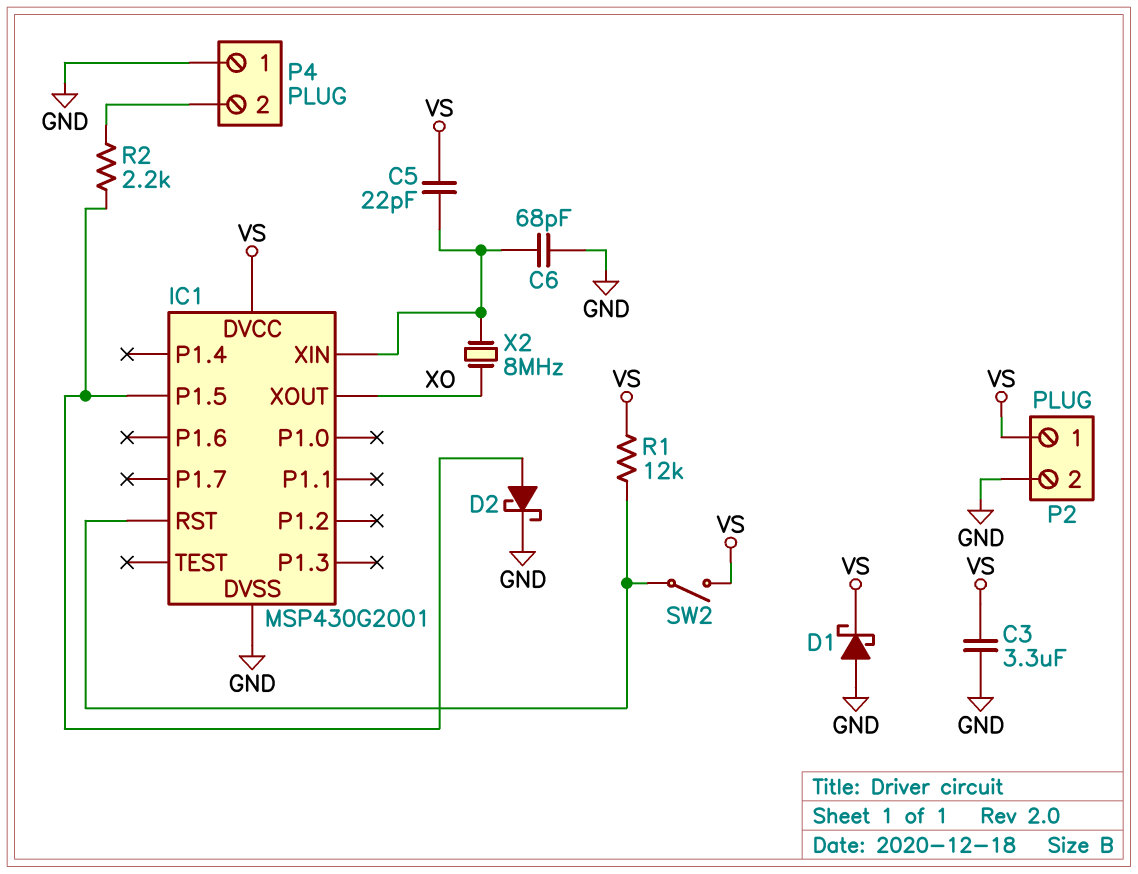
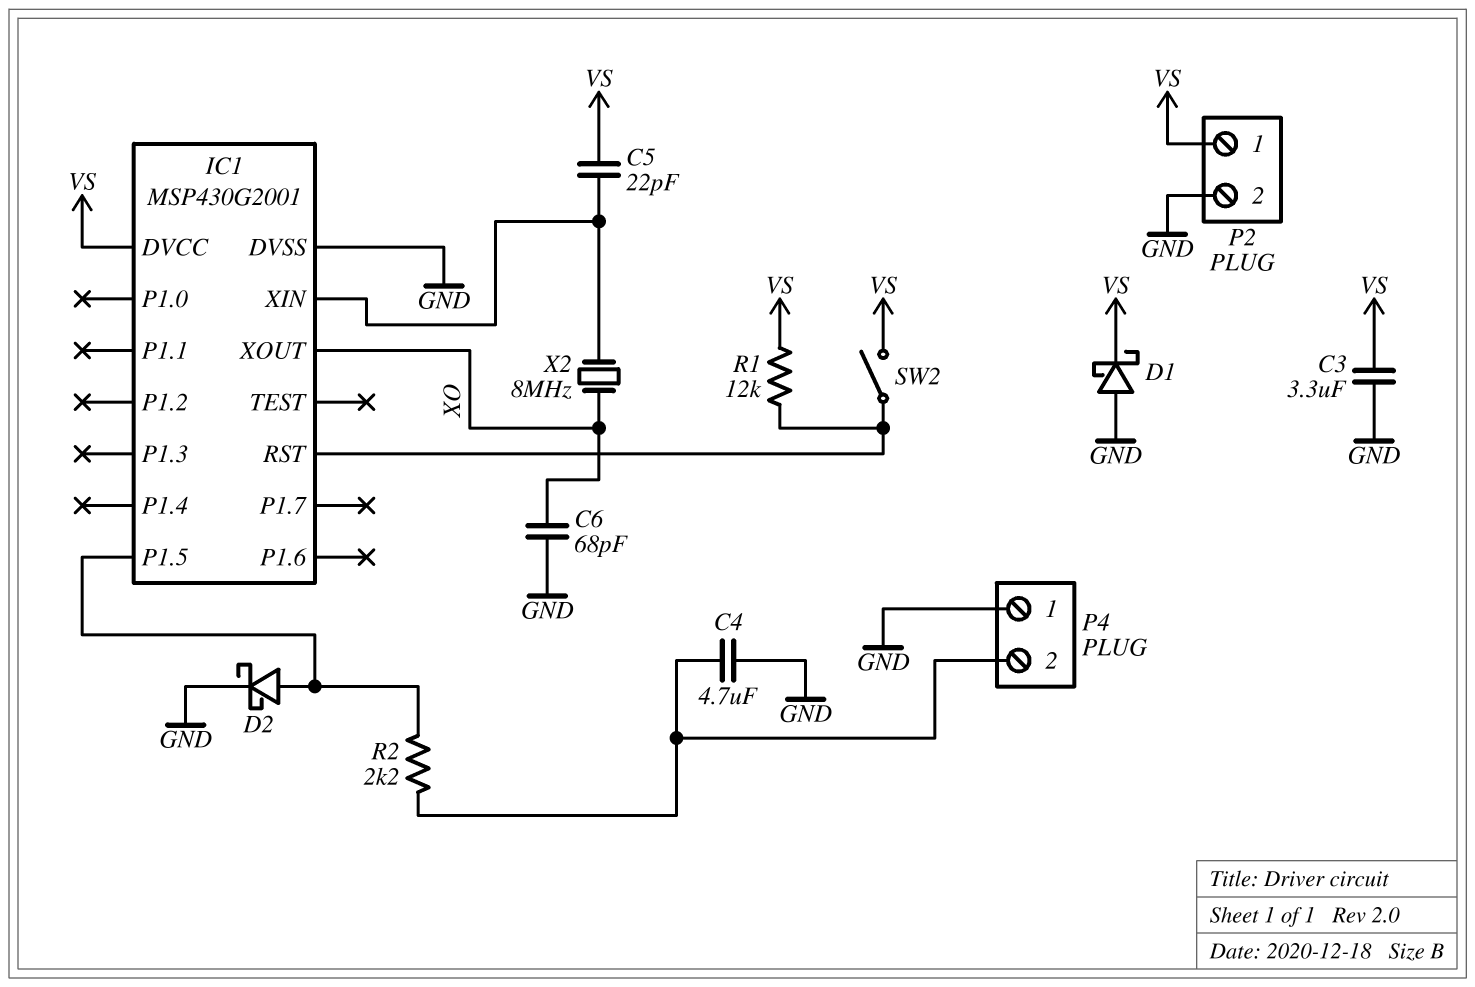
C4: none -> 4.7uF (GND, P4/2)
C6: 68pF (GND, IC1/XIN) -> 68pF (GND, XO)

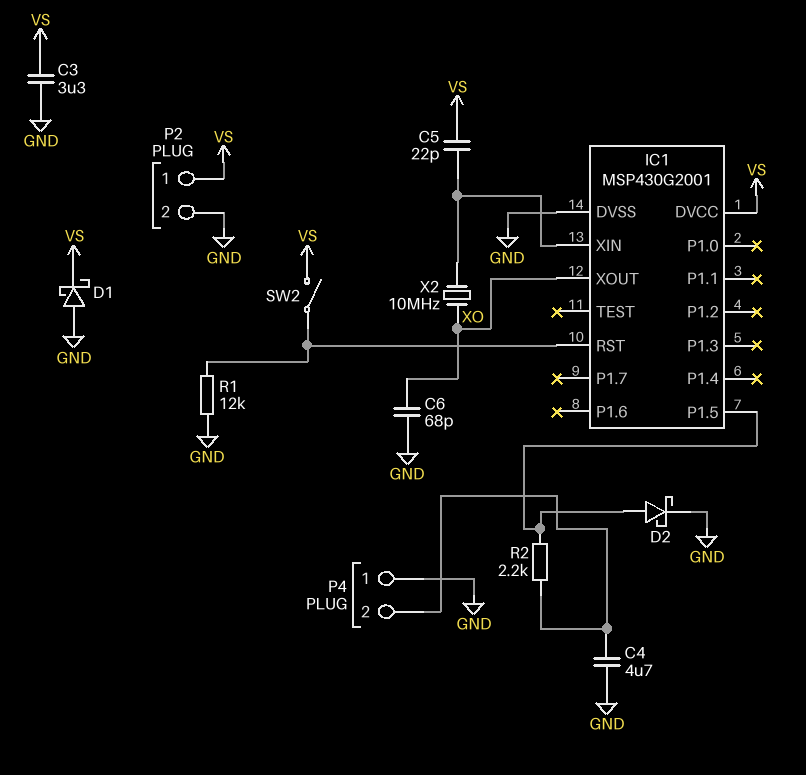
R1: 12k (IC1/RST, VS) -> 12k (GND, IC1/RST)
X2: 8MHz (IC1/XIN, XO) -> 10MHz (IC1/XIN, XO)

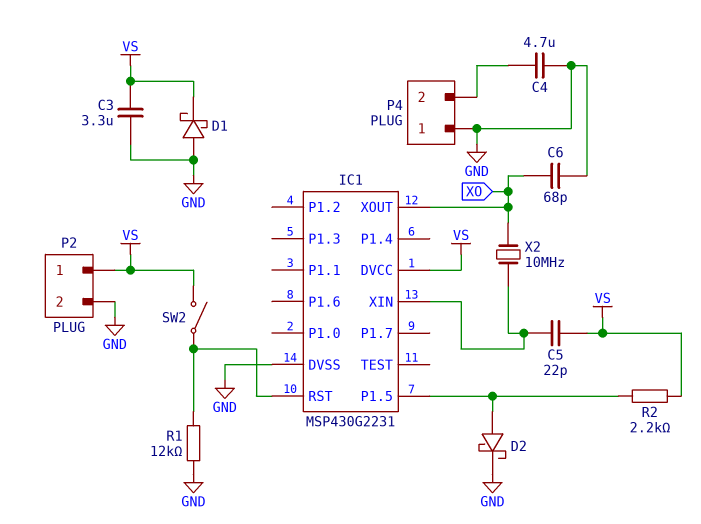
IC1: MSP430G2001 -> MSP430G2231
R2: 2.2k (IC1/P1.5, P4/2) -> 2.2k (IC1/P1.5, VS)

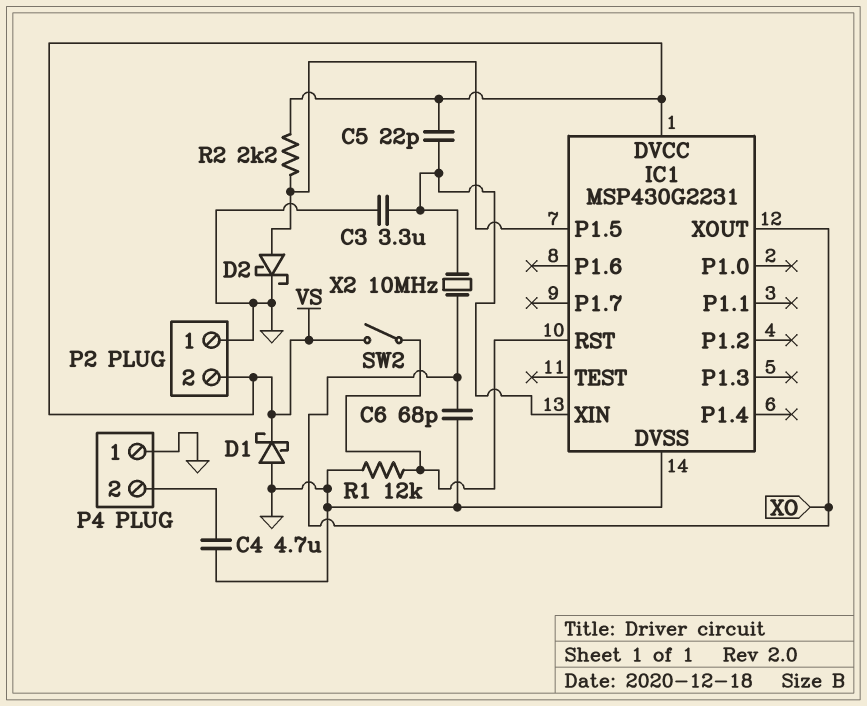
C3: 3.3uF (GND, VS) -> 3.3uF (GND, IC1/XIN)
P2 pin 1: VS -> GND
P2 pin 2: GND -> VS

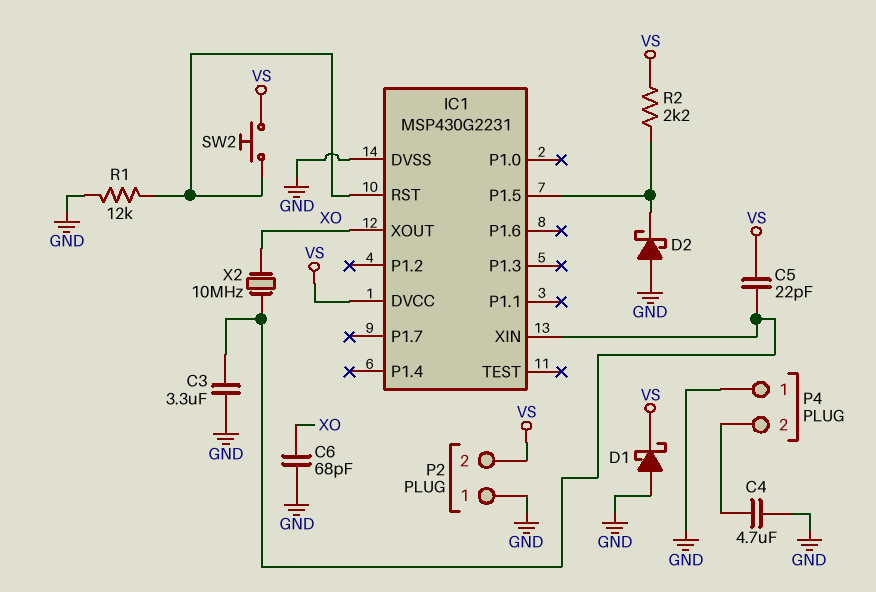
D2: schottky (A IC1/P1.5, K GND) -> schottky (A GND, K IC1/P1.5)
SW2: switch (IC1/RST, VS) -> button (IC1/RST, VS)

